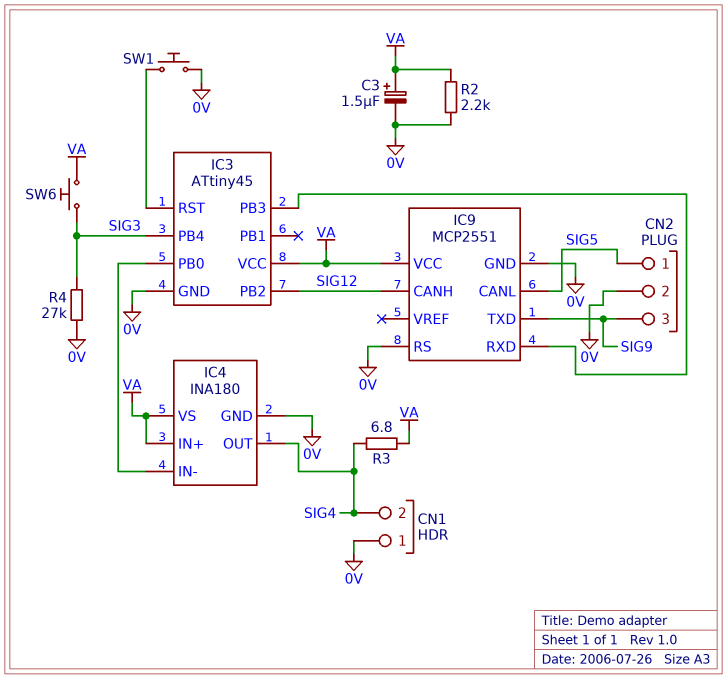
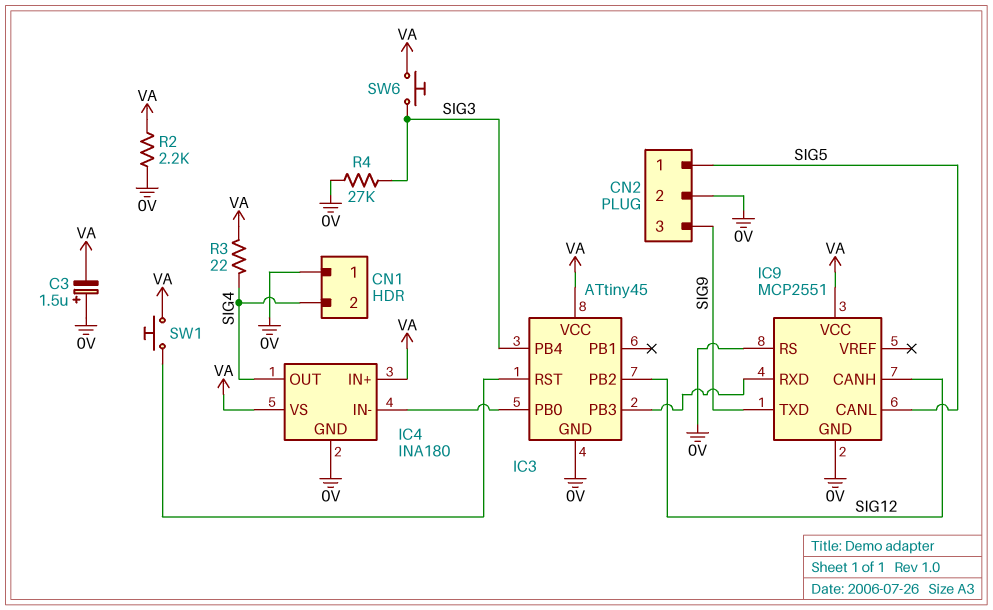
C3: 1.5uF (plus VA, minus 0V) -> 1.5uF (plus 0V, minus VA)
R3: 6.8 (SIG4, VA) -> 22 (SIG4, VA)
SW1: button (0V, IC3/RST) -> button (IC3/RST, VA)

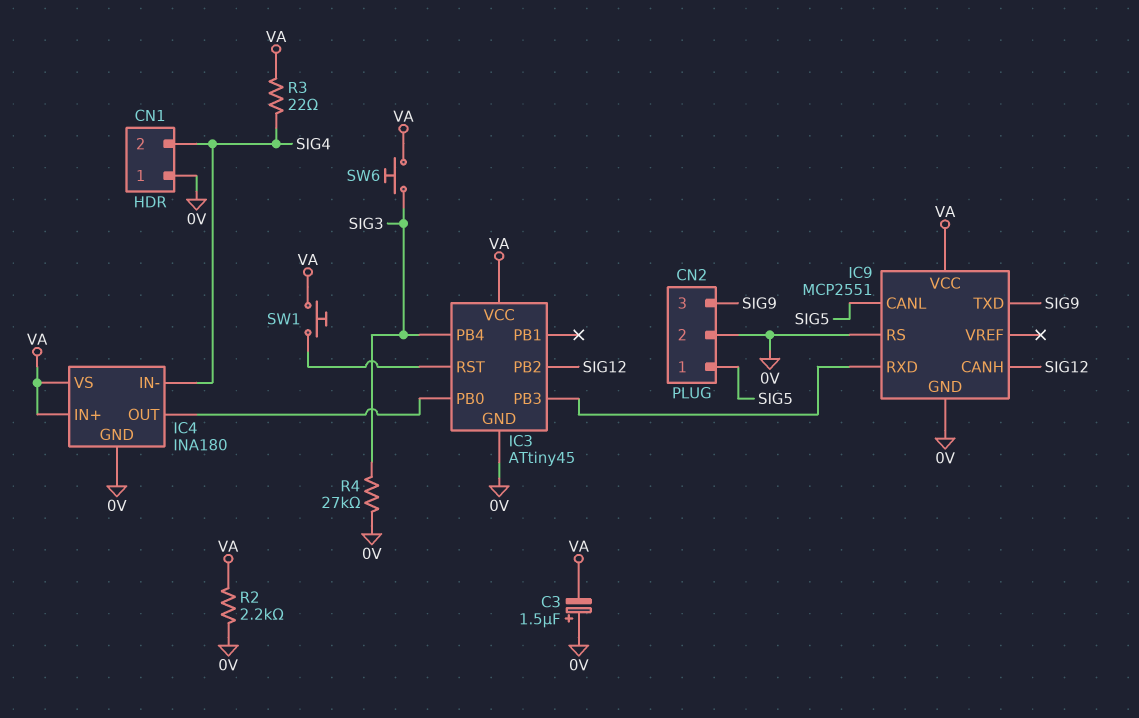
IC4 pin IN-: IC3/PB0 -> SIG4
IC4 pin OUT: SIG4 -> IC3/PB0

